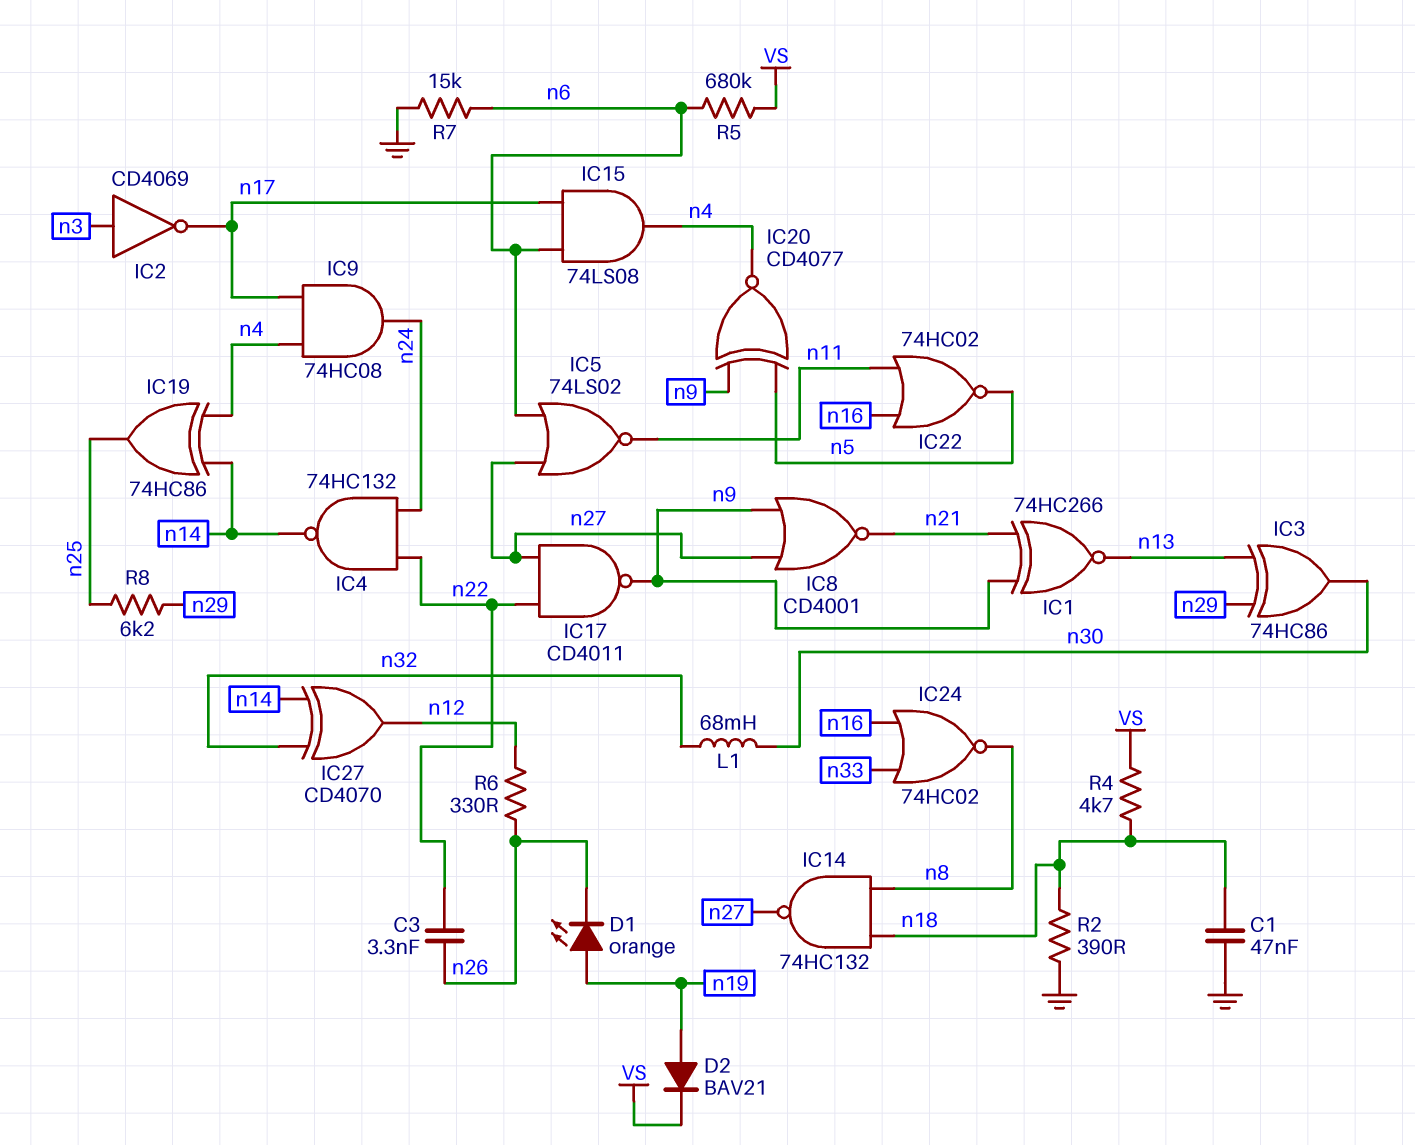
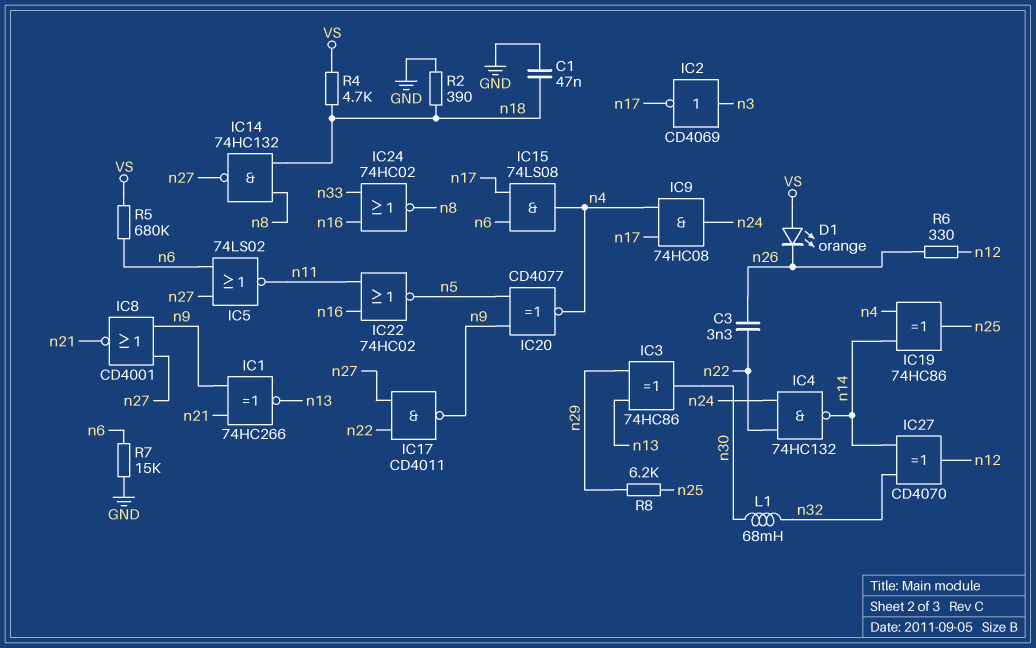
D1: LED orange (A n19, K n26) -> LED orange (A VS, K n26)
D2: diode BAV21 (A n19, K VS) -> none

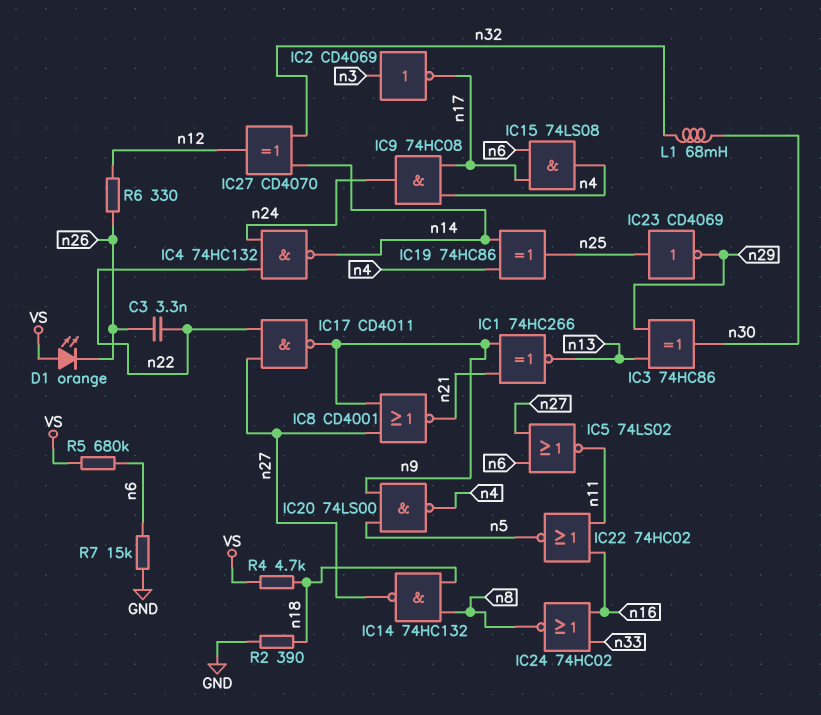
C1: 47nF (GND, n18) -> none
IC20: XNOR CD4077 (in n5, in n9, out n4) -> NAND 74LS00 (in n5, in n9, out n4)
IC23: none -> NOT CD4069 (in n25, out n29)
R8: 6.2k (n25, n29) -> none

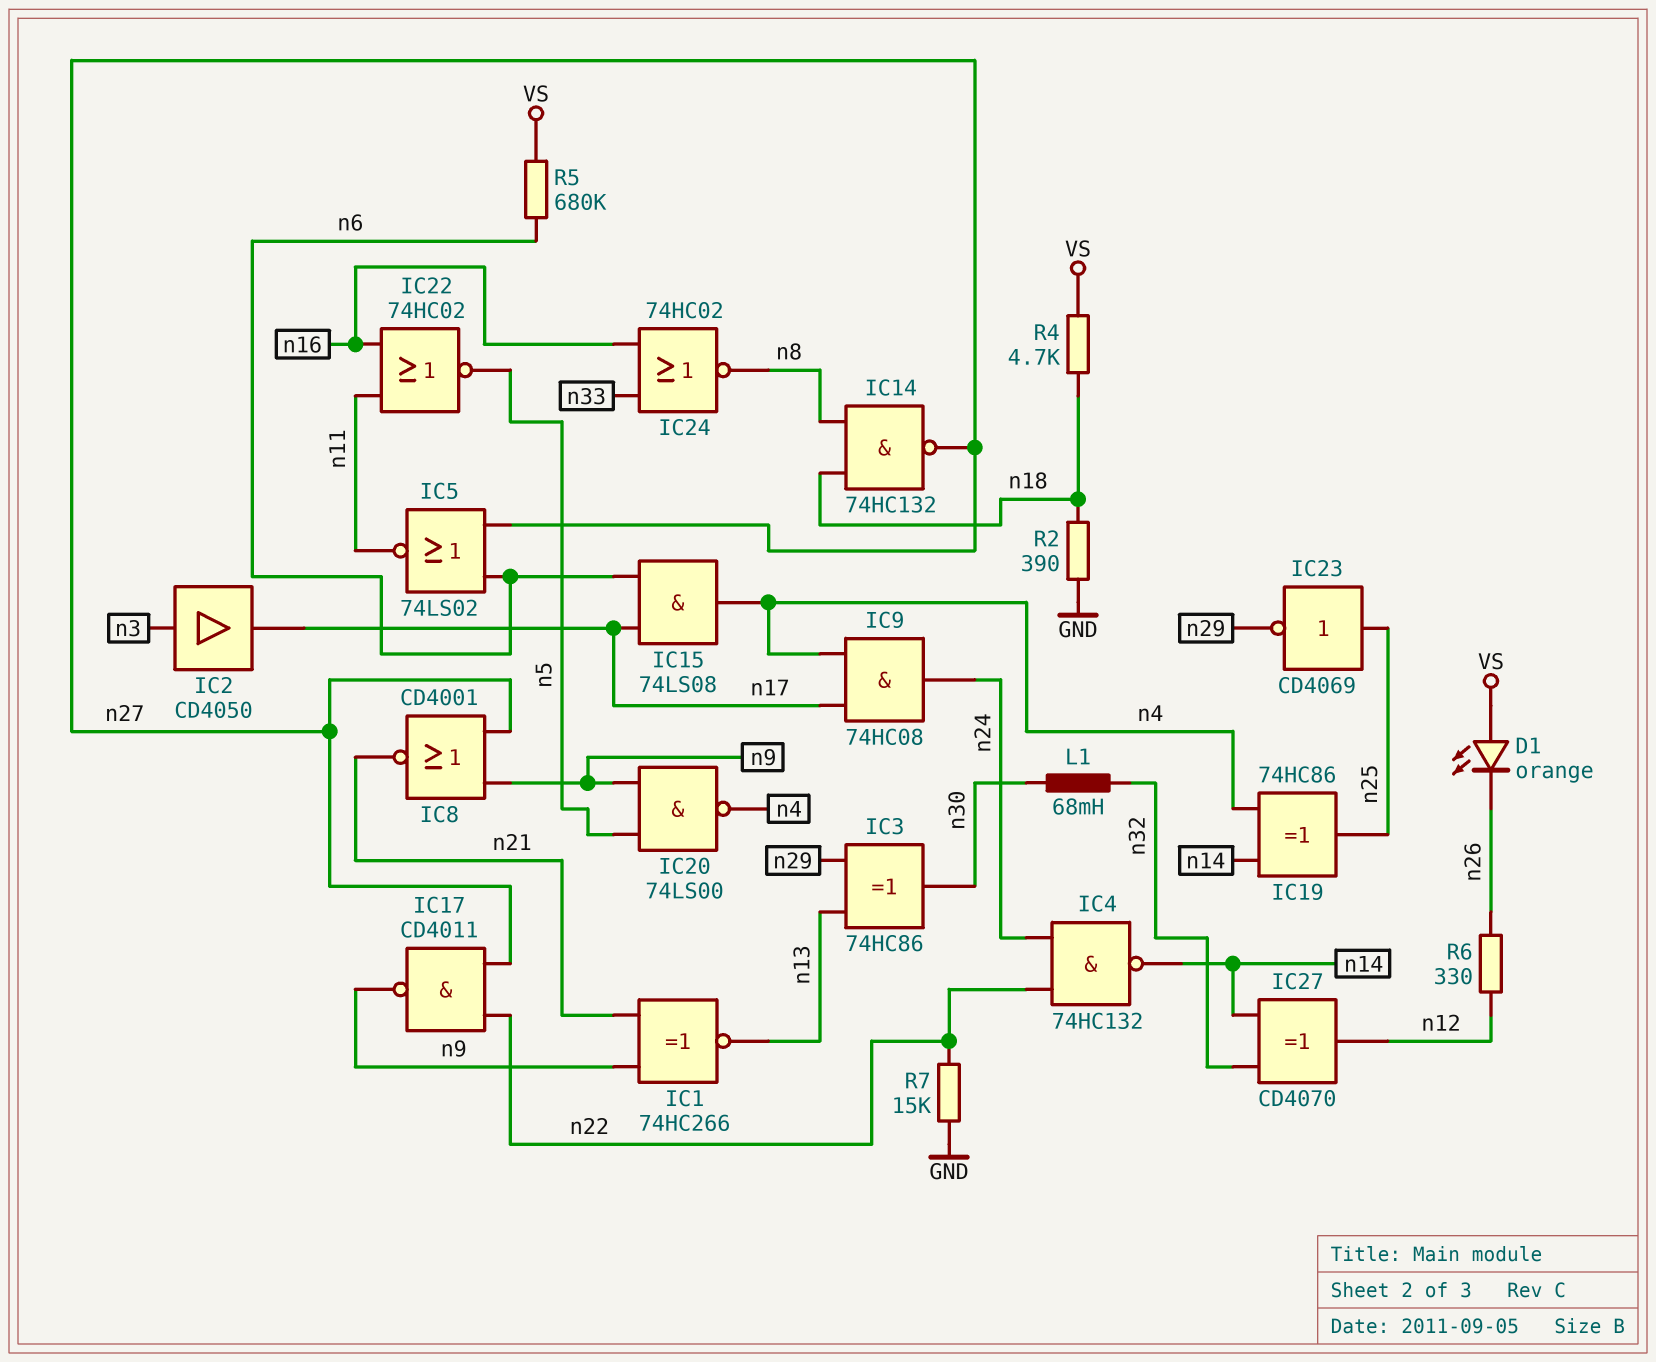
C3: 3.3nF (n22, n26) -> none
IC2: NOT CD4069 (in n3, out n17) -> buffer CD4050 (in n3, out n17)
R7: 15k (GND, n6) -> 15k (GND, n22)

